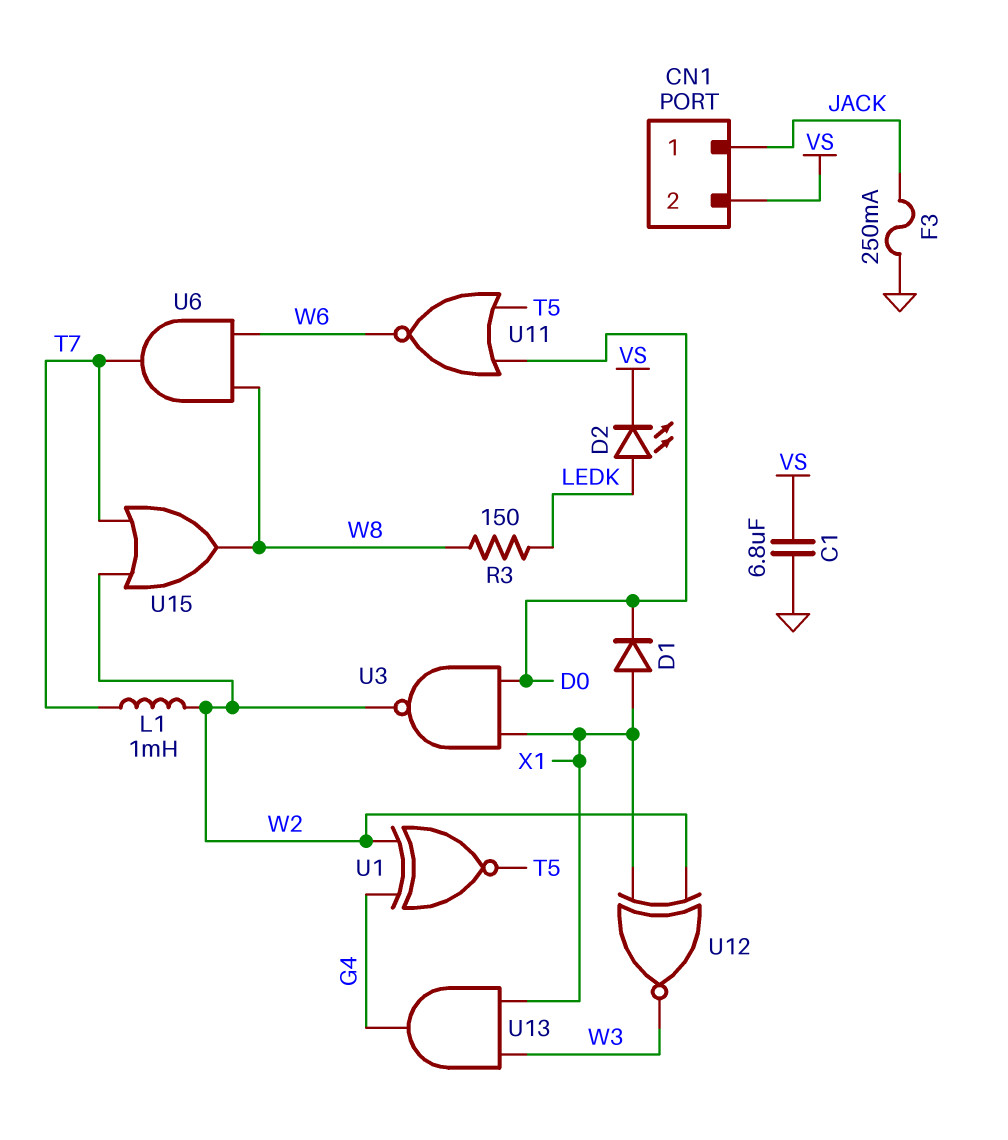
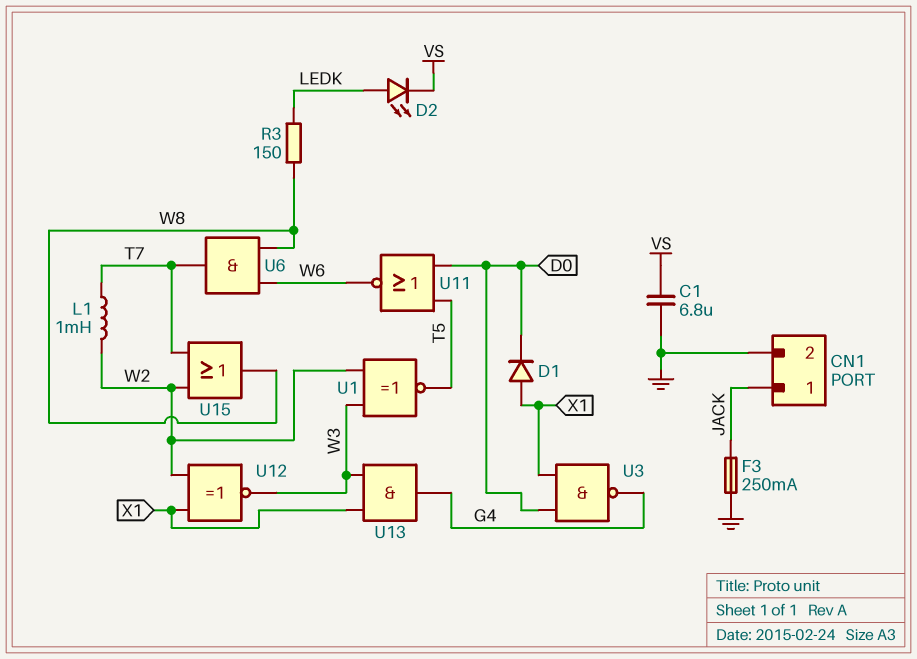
CN1 pin 2: VS -> GND
U1: XNOR (in G4, in W2, out T5) -> XNOR (in W2, in W3, out T5)
U3: NAND (in D0, in X1, out W2) -> NAND (in D0, in X1, out G4)

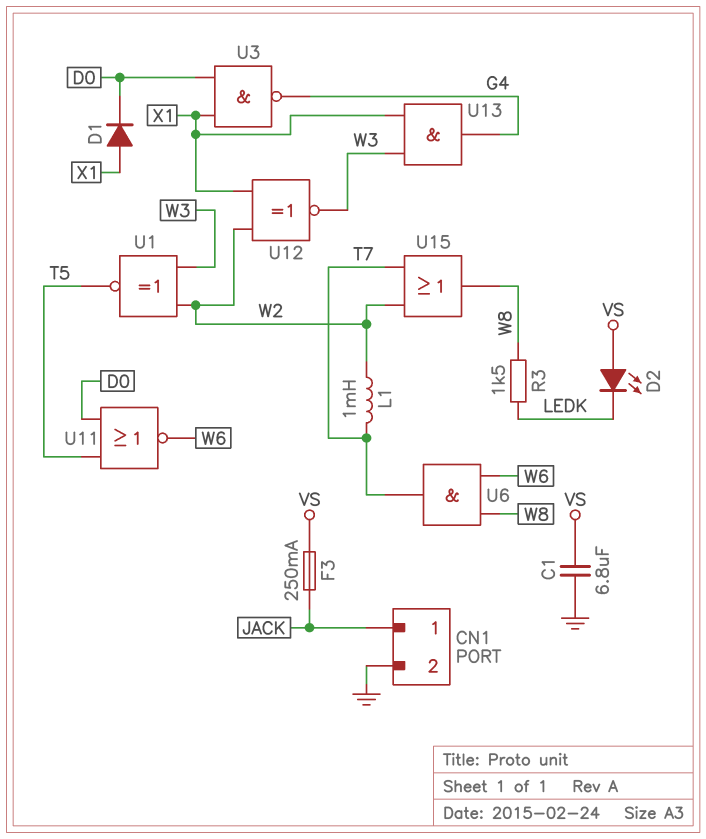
D2: LED (A LEDK, K VS) -> LED (A VS, K LEDK)
F3: 250mA (GND, JACK) -> 250mA (JACK, VS)
R3: 150 (LEDK, W8) -> 1.5k (LEDK, W8)

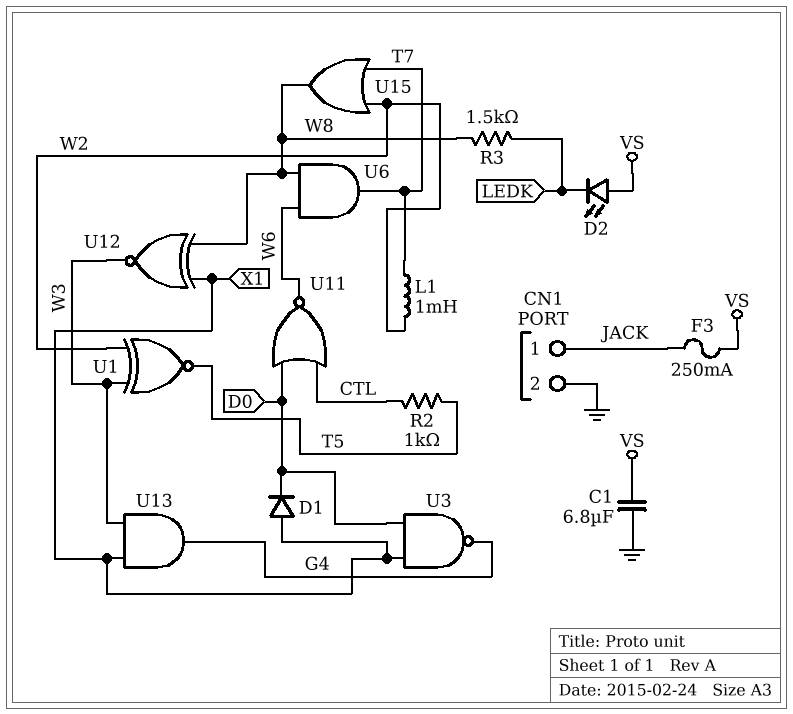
R2: none -> 1k (CTL, T5)
U11: NOR (in D0, in T5, out W6) -> NOR (in CTL, in D0, out W6)
U12: XNOR (in W2, in X1, out W3) -> XNOR (in W8, in X1, out W3)

